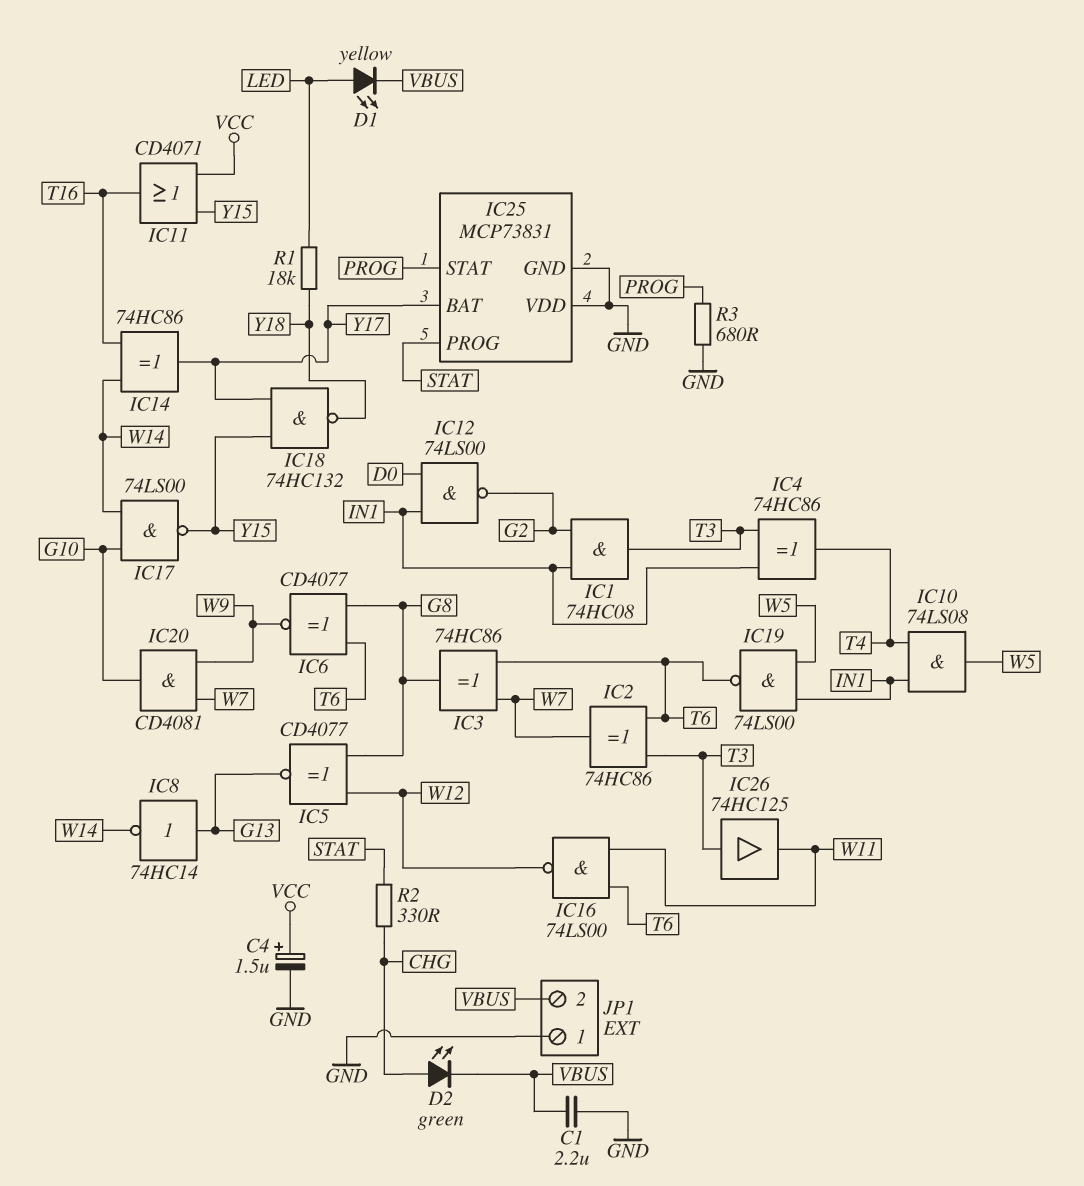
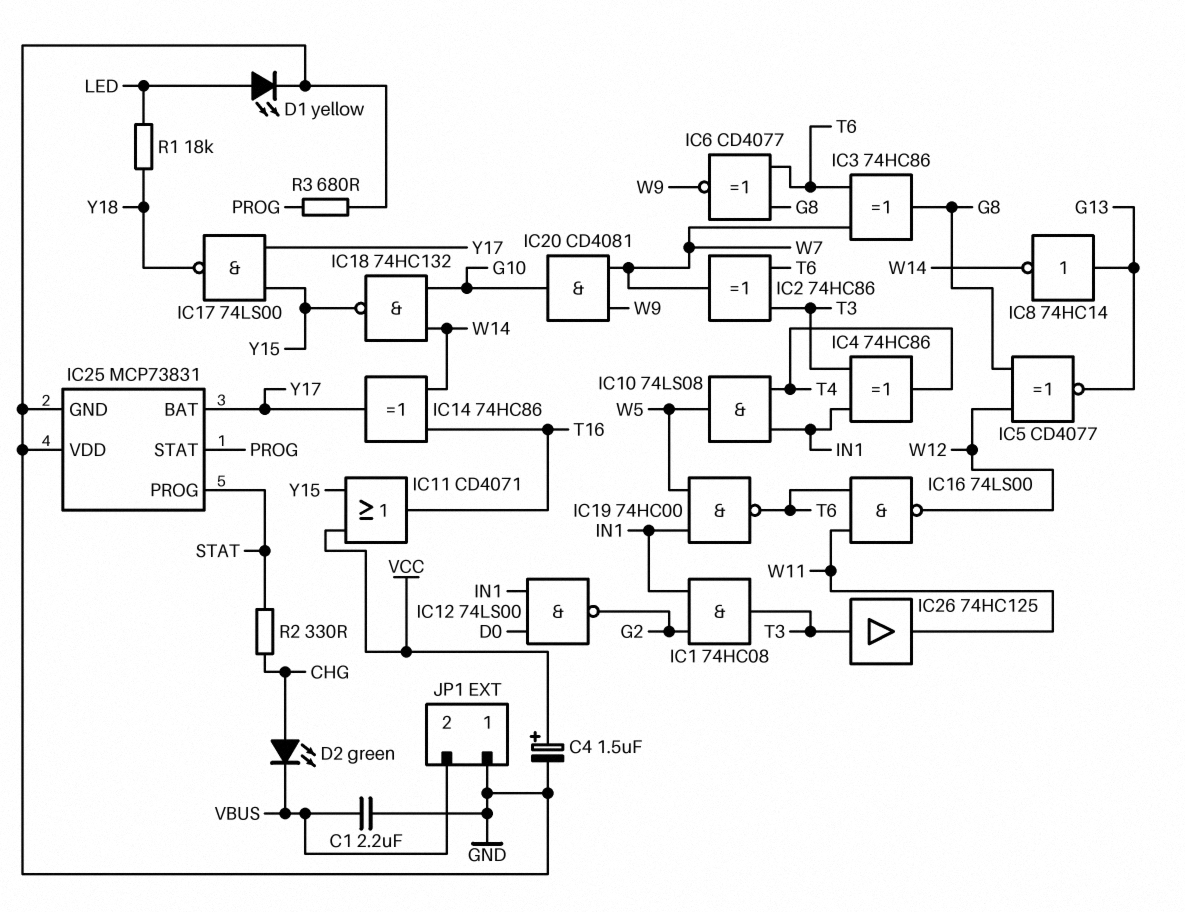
D1: LED yellow (A LED, K VBUS) -> LED yellow (A LED, K GND)
IC17: NAND 74LS00 (in G10, in W14, out Y15) -> NAND 74LS00 (in Y15, in Y17, out Y18)
IC18: NAND 74HC132 (in Y15, in Y17, out Y18) -> NAND 74HC132 (in G10, in W14, out Y15)
IC19: NAND 74LS00 (in IN1, in W5, out T6) -> NAND 74HC00 (in IN1, in W5, out T6)

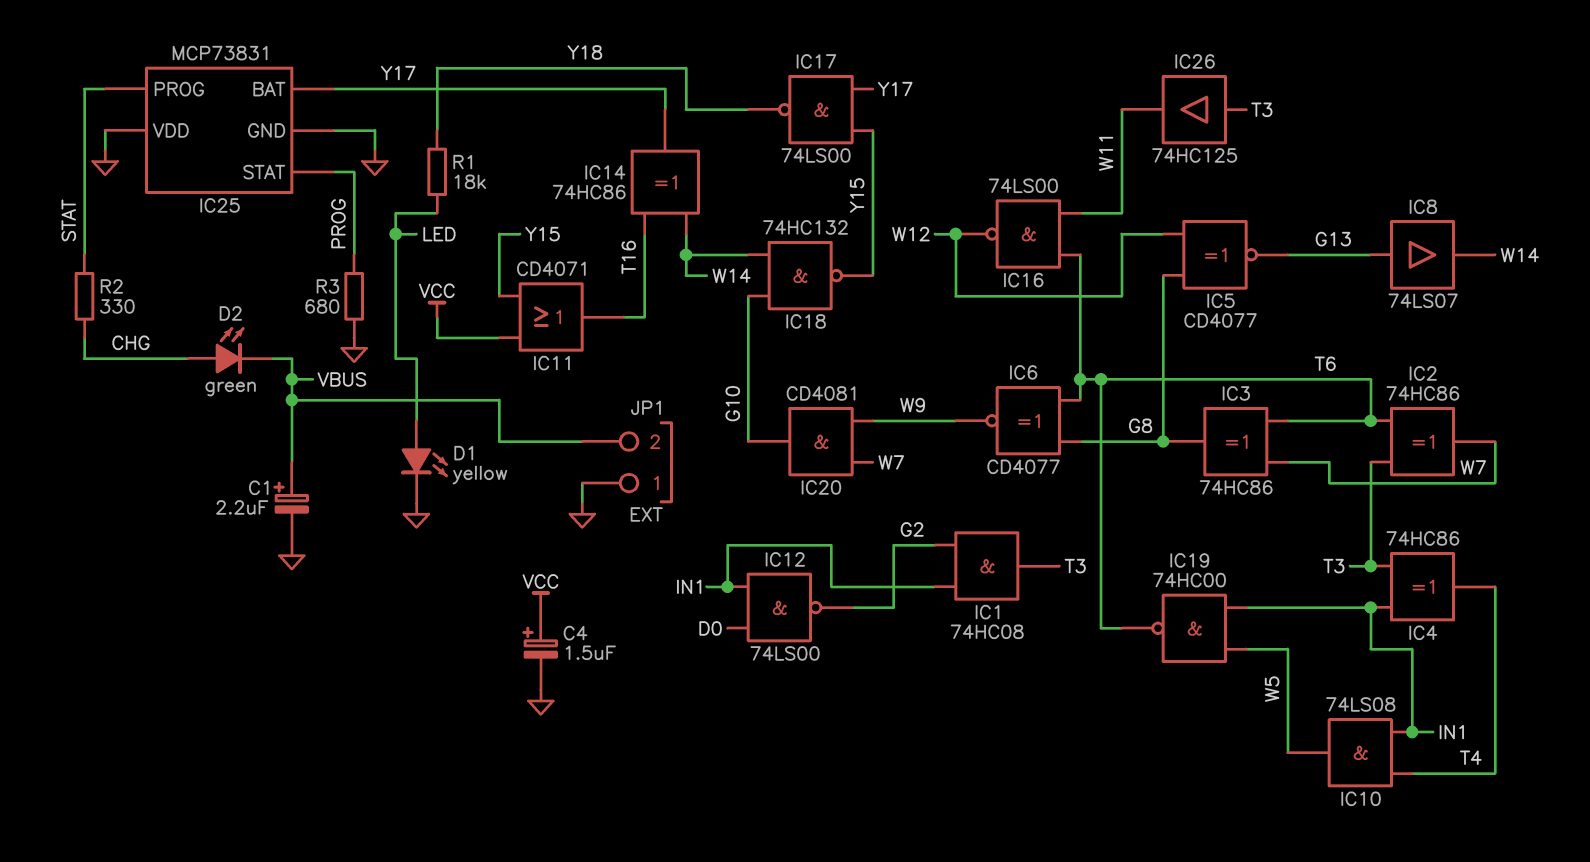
C1: 2.2uF (GND, VBUS) -> 2.2uF (plus VBUS, minus GND)
IC8: NOT 74HC14 (in G13, out W14) -> buffer 74LS07 (in G13, out W14)

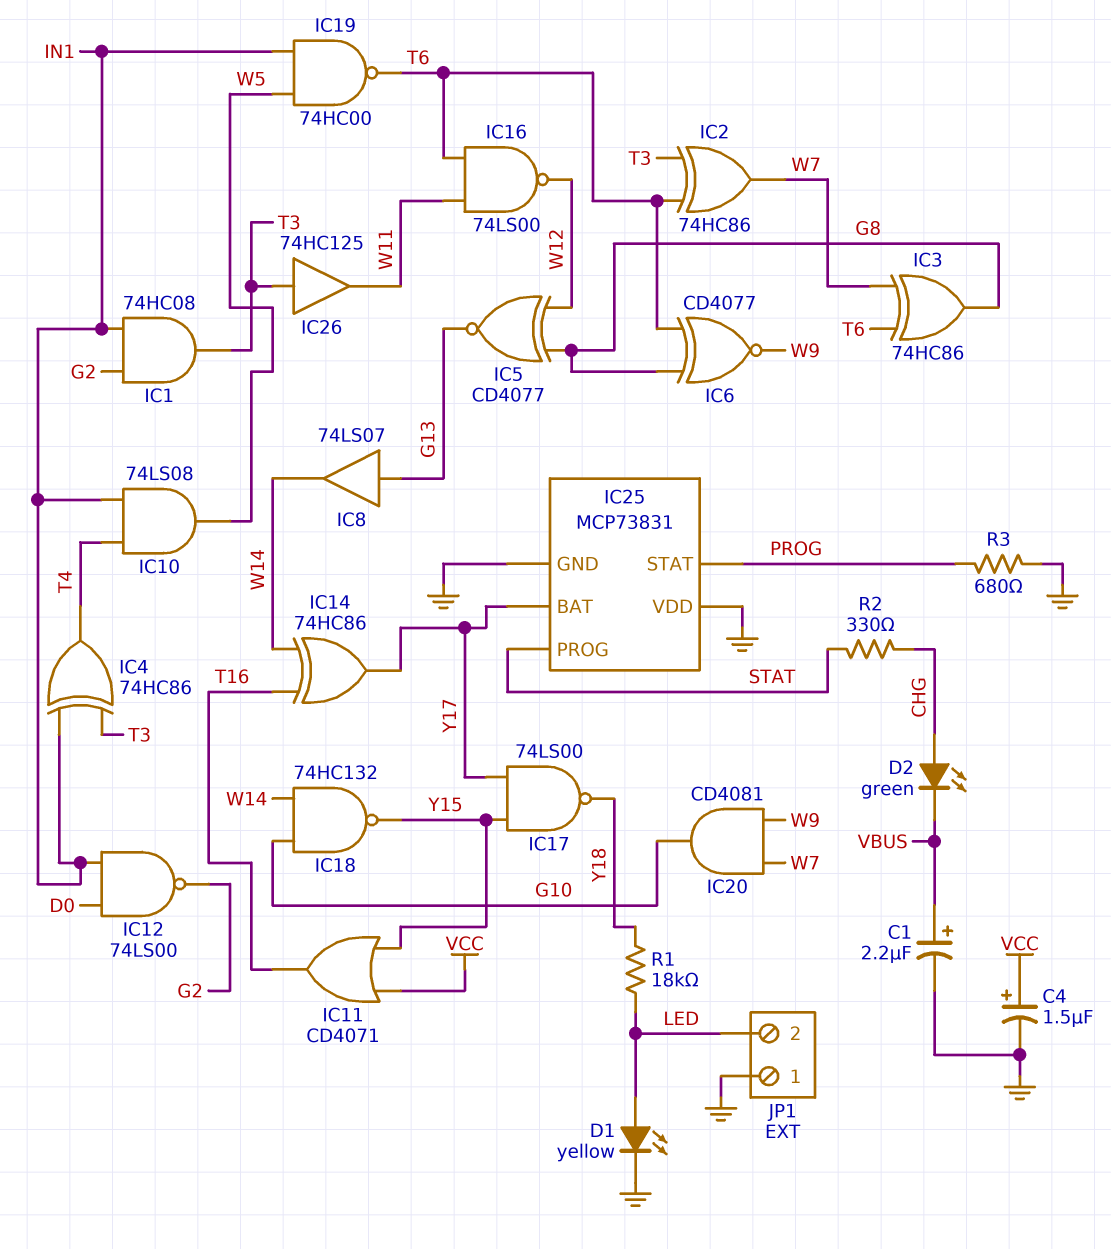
JP1 pin 2: VBUS -> LED

